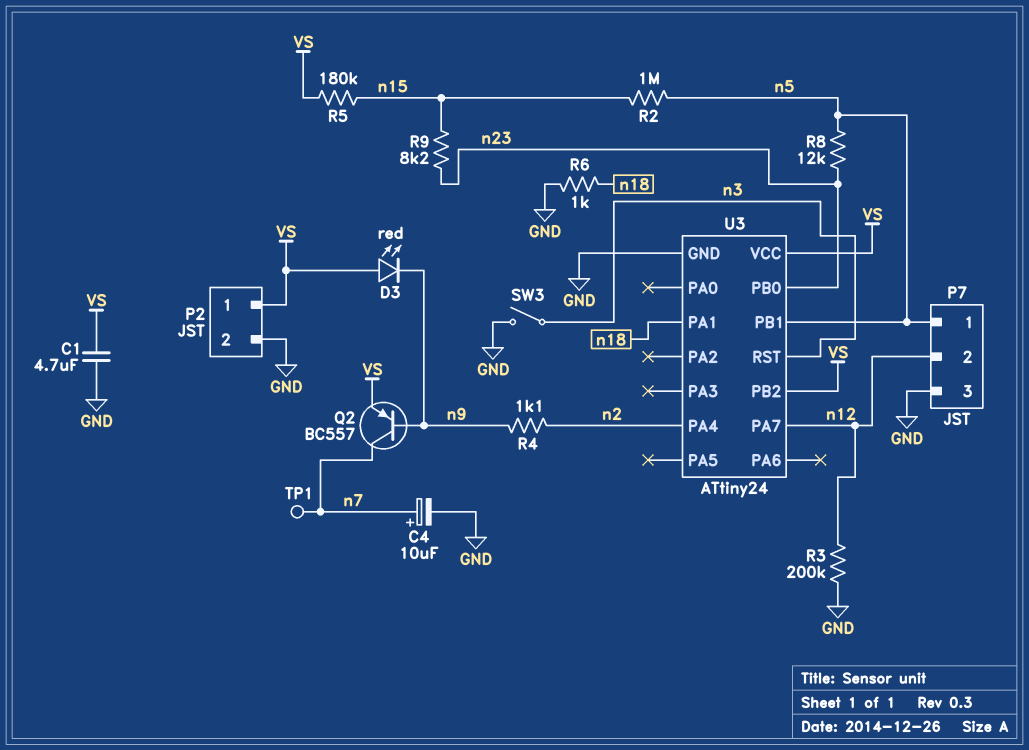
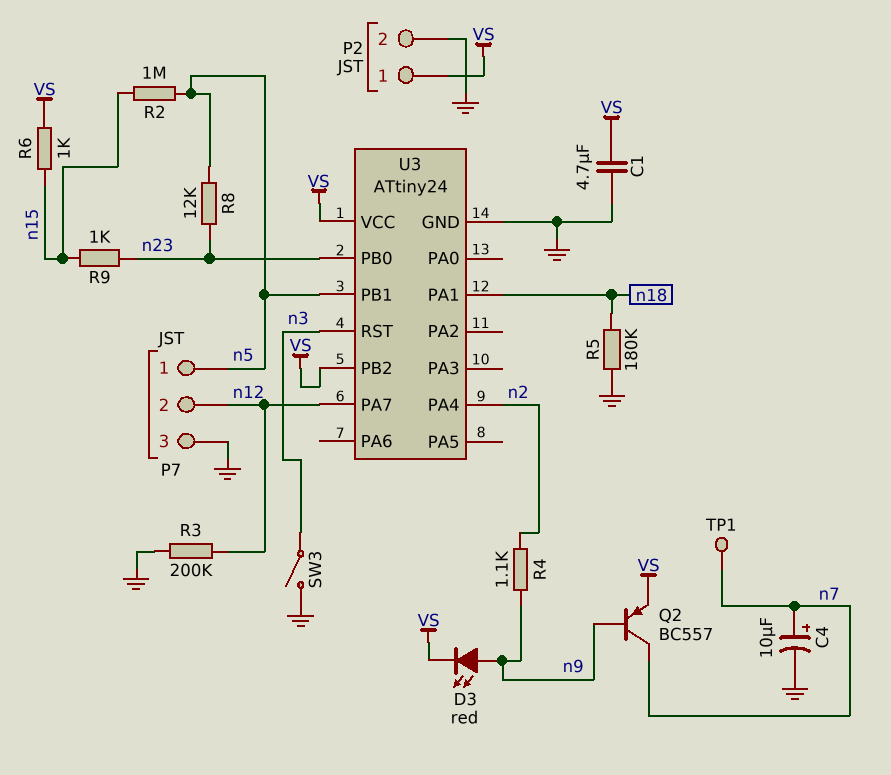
D3: LED red (A VS, K n9) -> LED red (A n9, K VS)
R5: 180k (VS, n15) -> 180k (GND, n18)
R6: 1k (GND, n18) -> 1k (VS, n15)
R9: 8.2k (n15, n23) -> 1k (n15, n23)

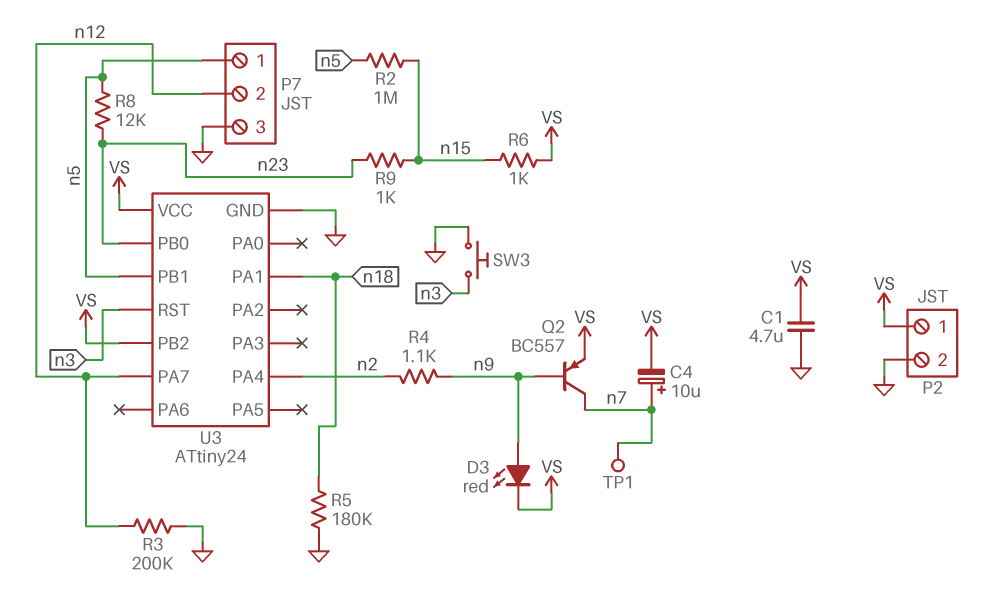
C4: 10uF (plus n7, minus GND) -> 10uF (plus n7, minus VS)
SW3: switch (GND, n3) -> button (GND, n3)

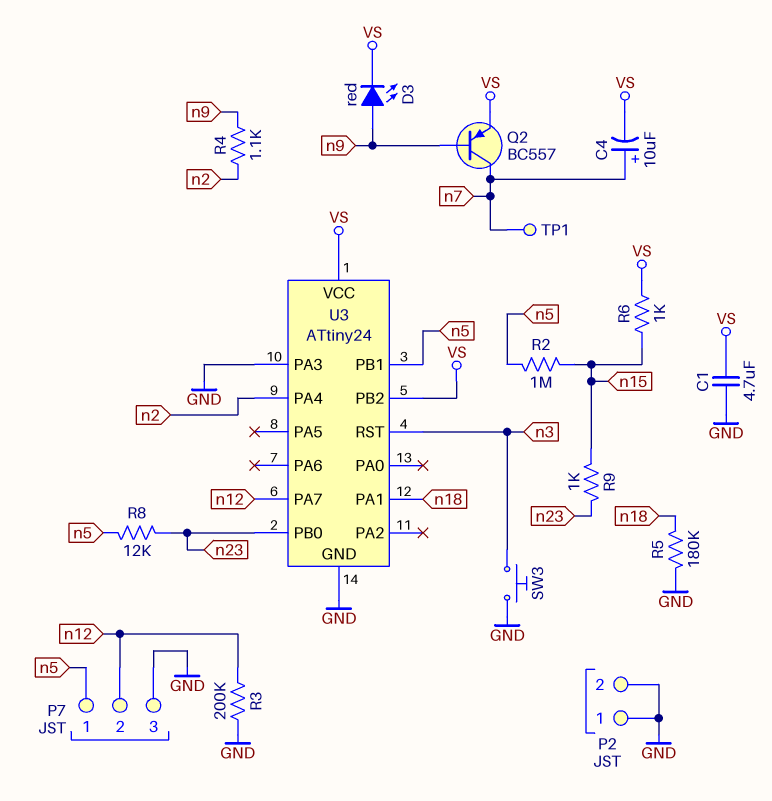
P2 pin 1: VS -> GND
U3 pin PA3: none -> GND

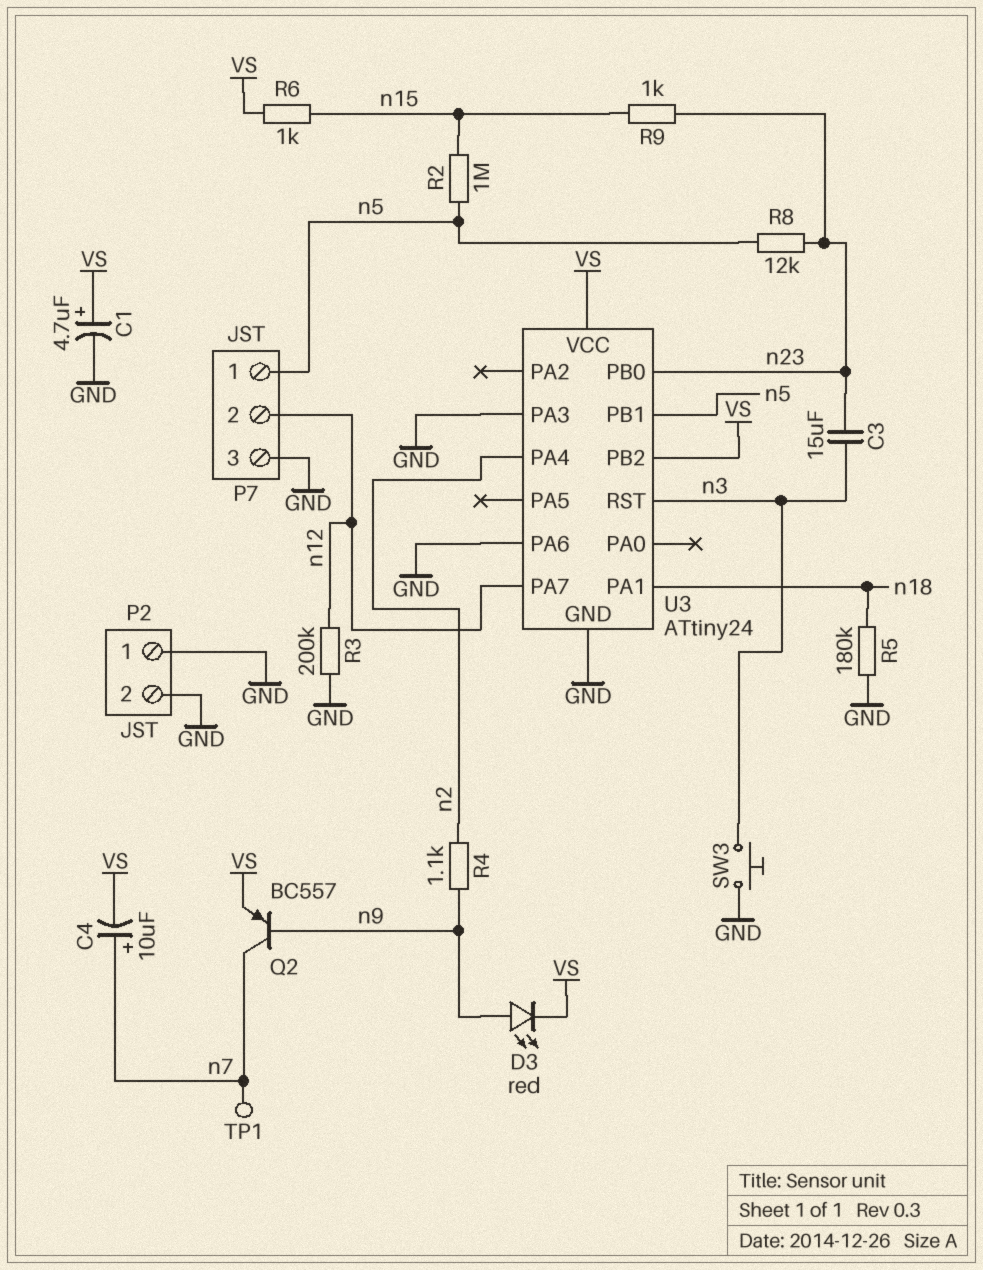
C1: 4.7uF (GND, VS) -> 4.7uF (plus VS, minus GND)
C3: none -> 15uF (n3, n23)
U3 pin PA6: none -> GND

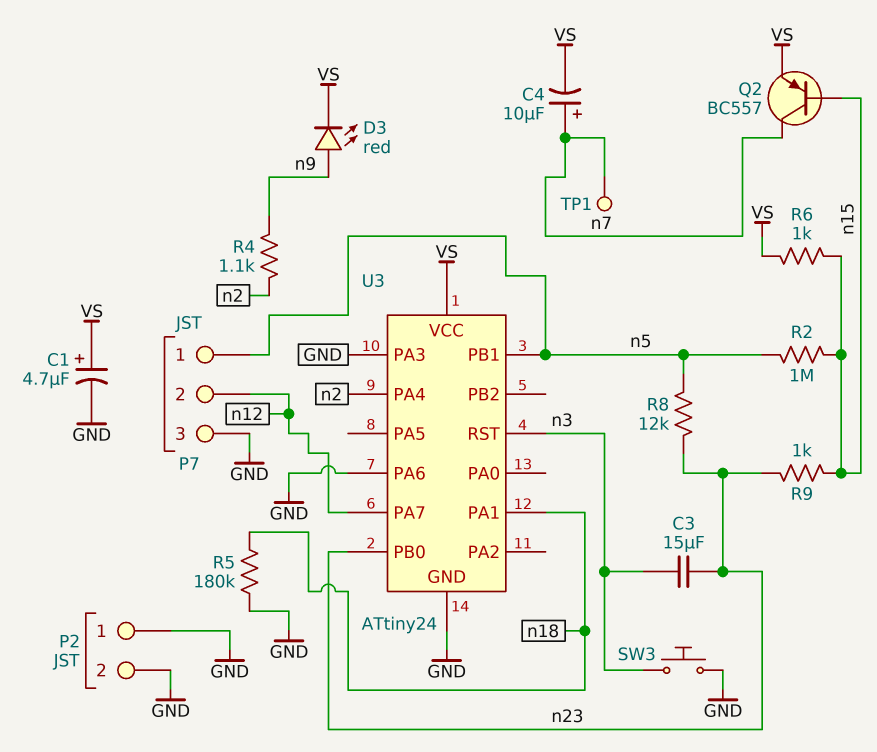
Q2: PNP BC557 (B n9, C n7, E VS) -> PNP BC557 (B n15, C n7, E VS)
R3: 200k (GND, n12) -> none
U3 pin PB2: VS -> none

